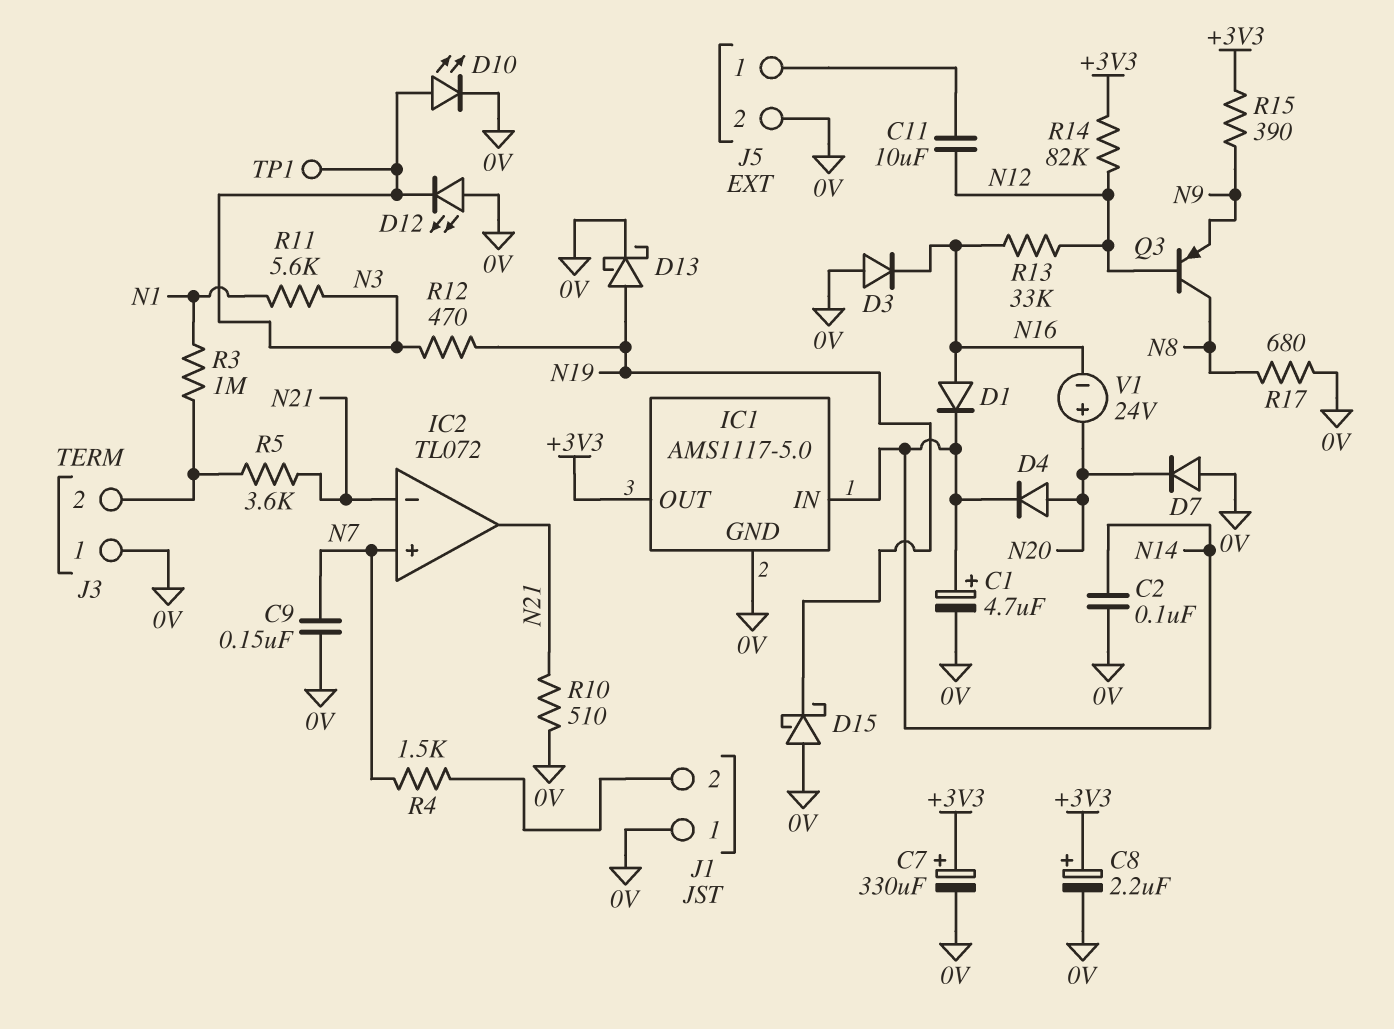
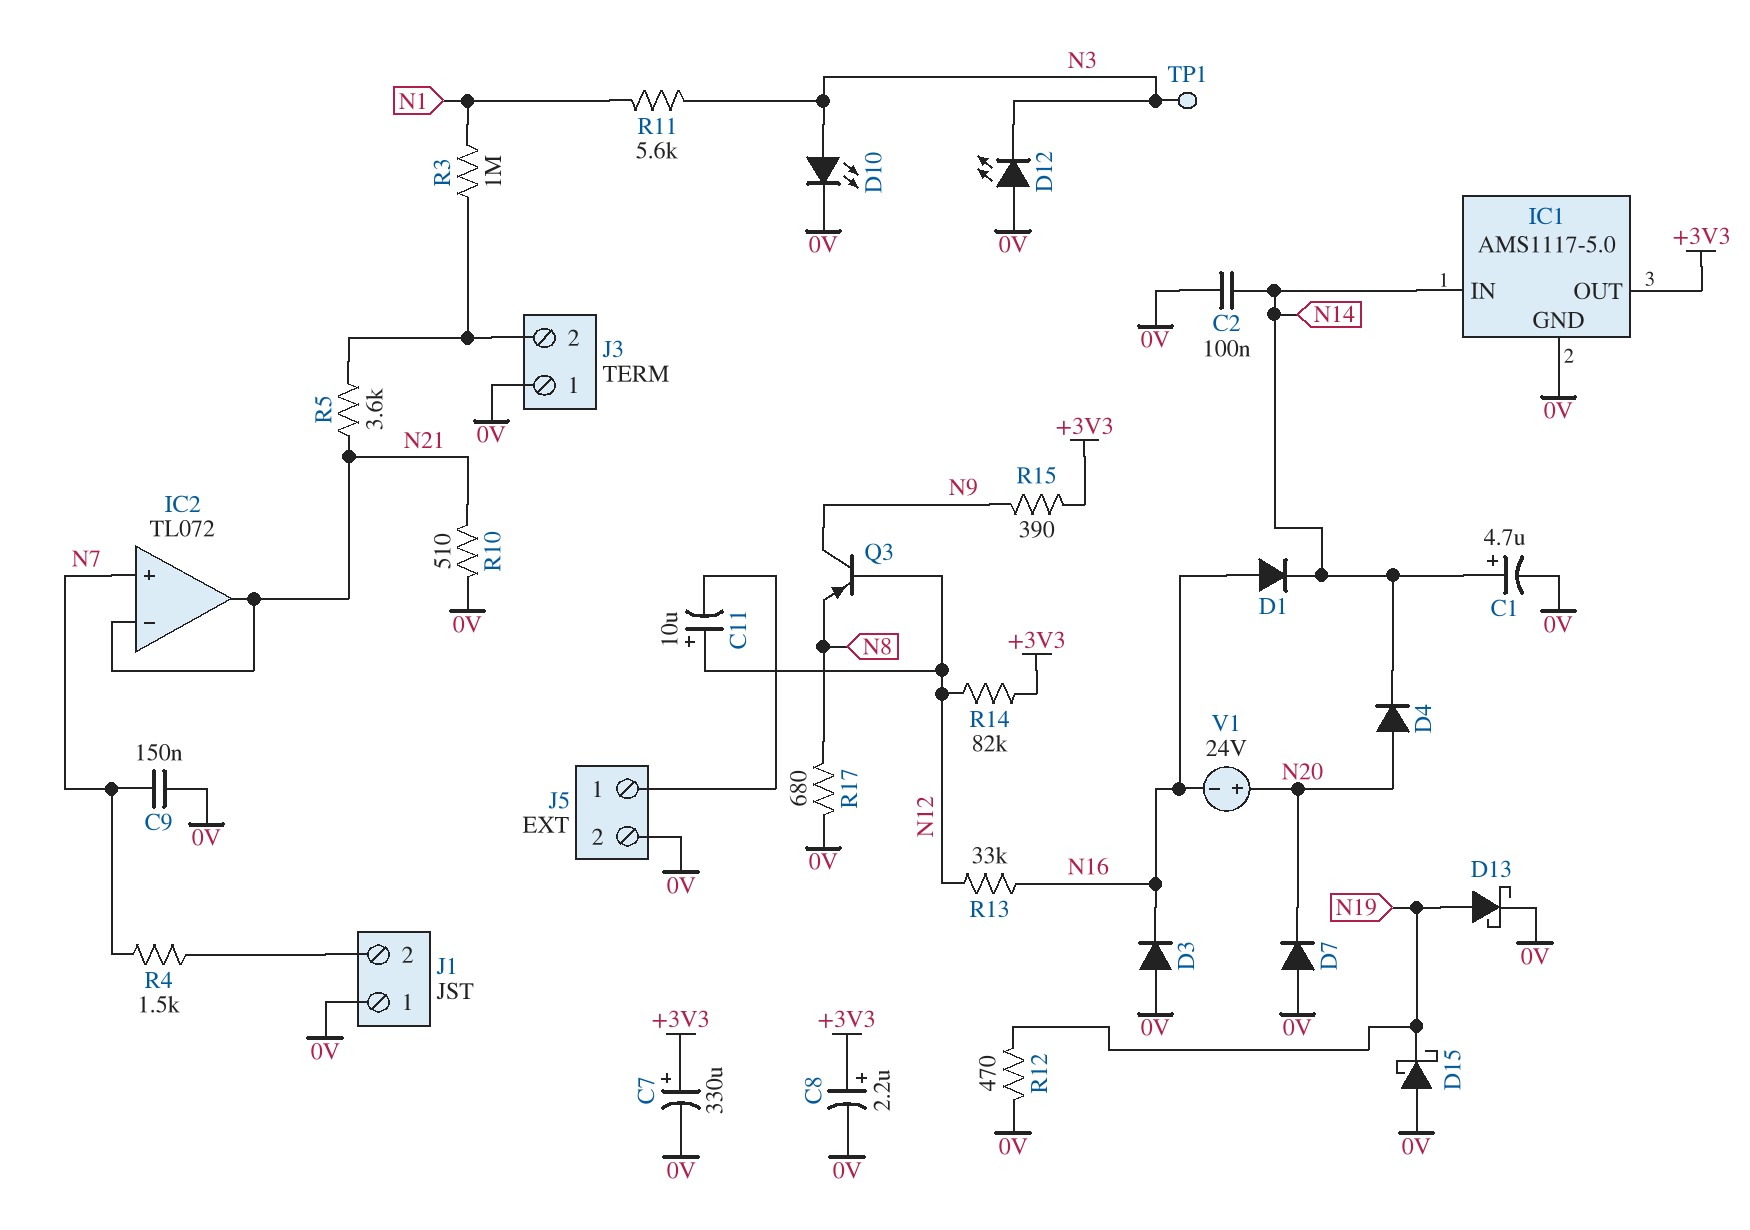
C11: 10uF (J5/1, N12) -> 10uF (plus N12, minus J5/1)
Q3: PNP (B N12, C N8, E N9) -> PNP (B N12, C N9, E N8)
R12: 470 (N3, N19) -> 470 (0V, N19)

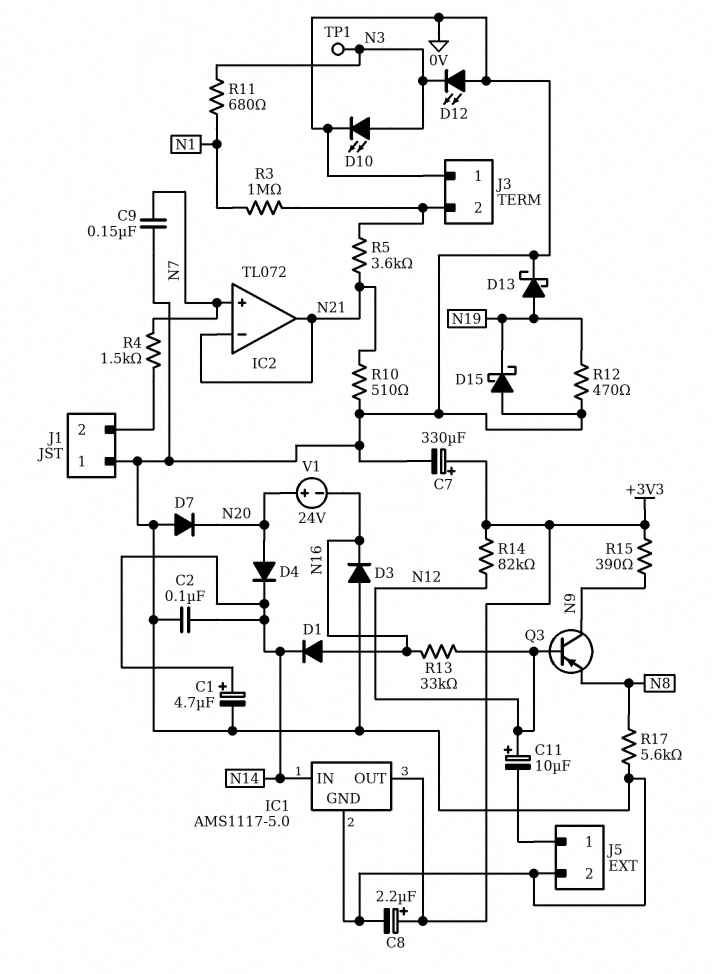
R11: 5.6k (N1, N3) -> 680 (N1, N3)
R17: 680 (0V, N8) -> 5.6k (0V, N8)

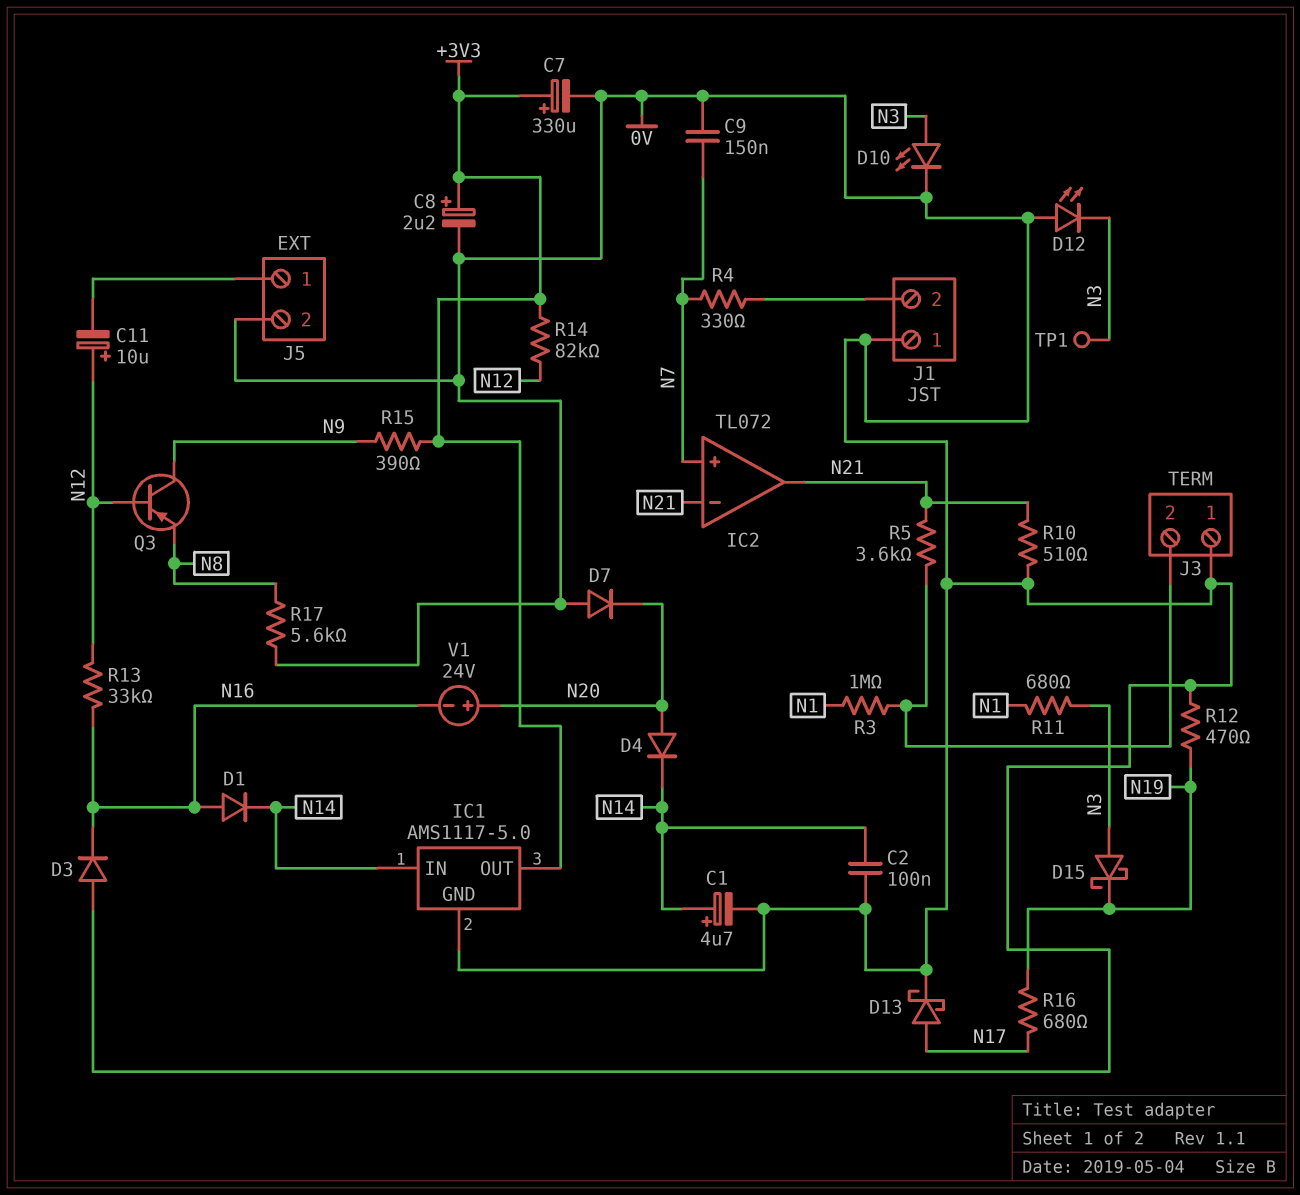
D13: schottky (A N19, K 0V) -> schottky (A N17, K 0V)
D15: schottky (A 0V, K N19) -> schottky (A N3, K N19)
R4: 1.5k (J1/2, N7) -> 330 (J1/2, N7)
R16: none -> 680 (N17, N19)

